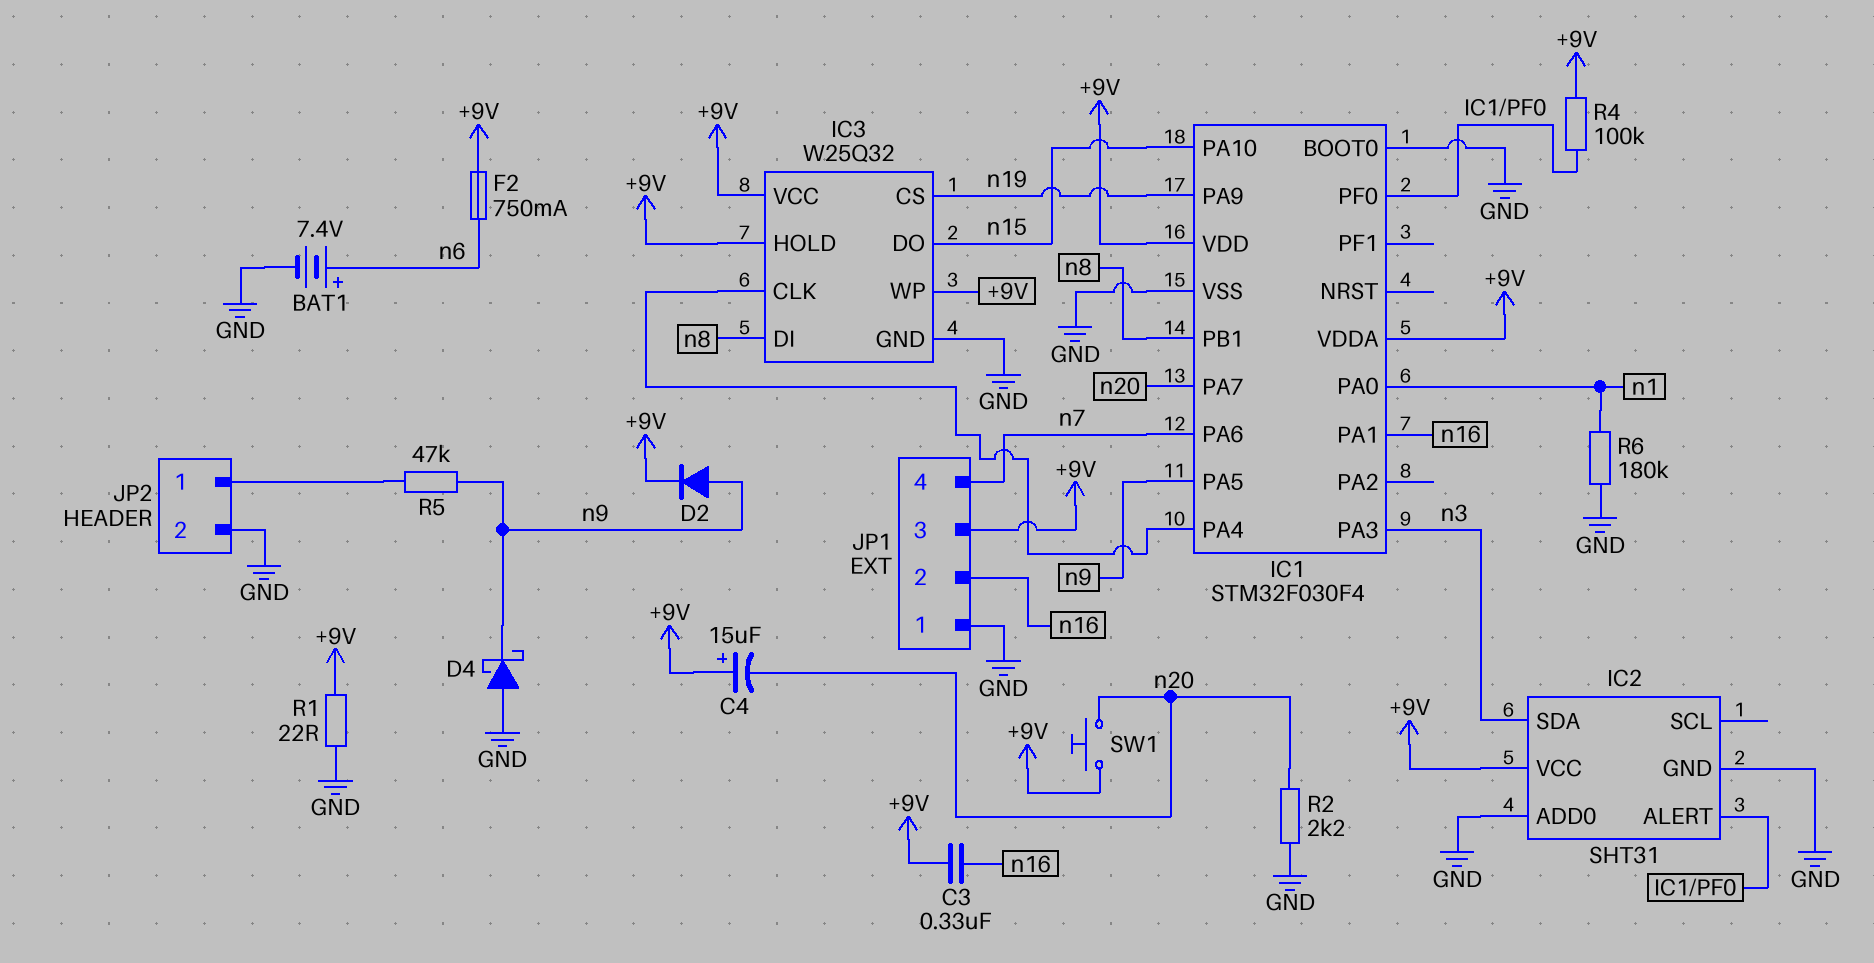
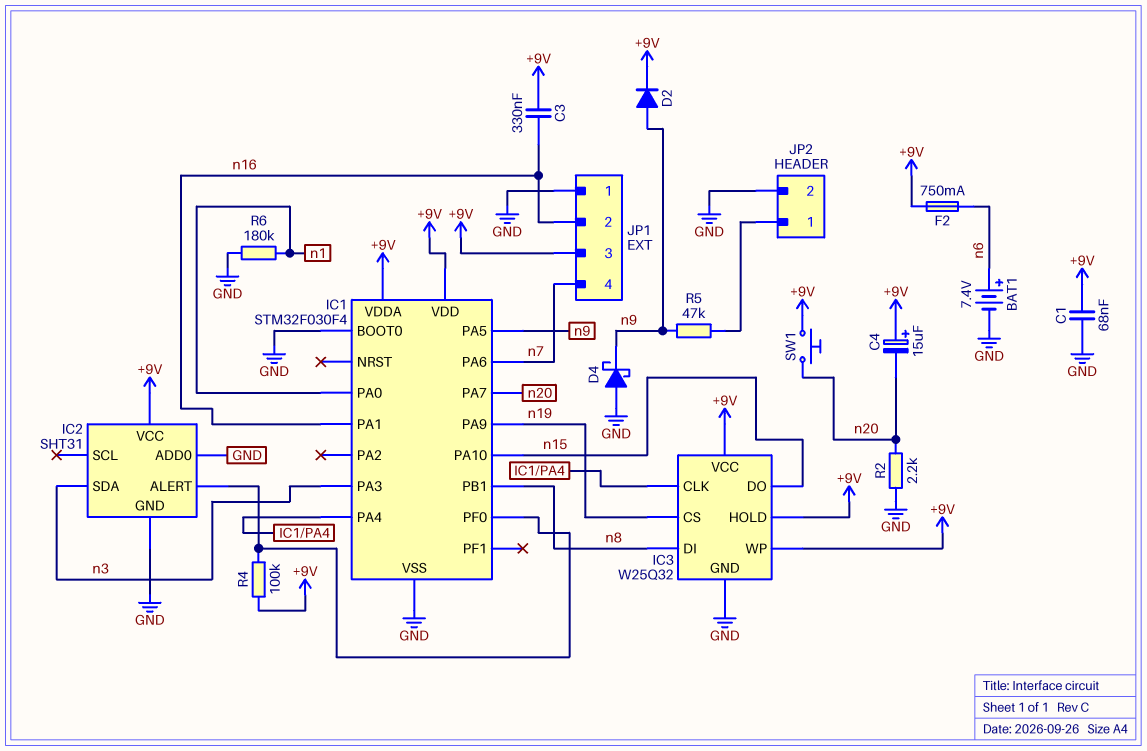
C1: none -> 68nF (+9V, GND)
R1: 22 (+9V, GND) -> none

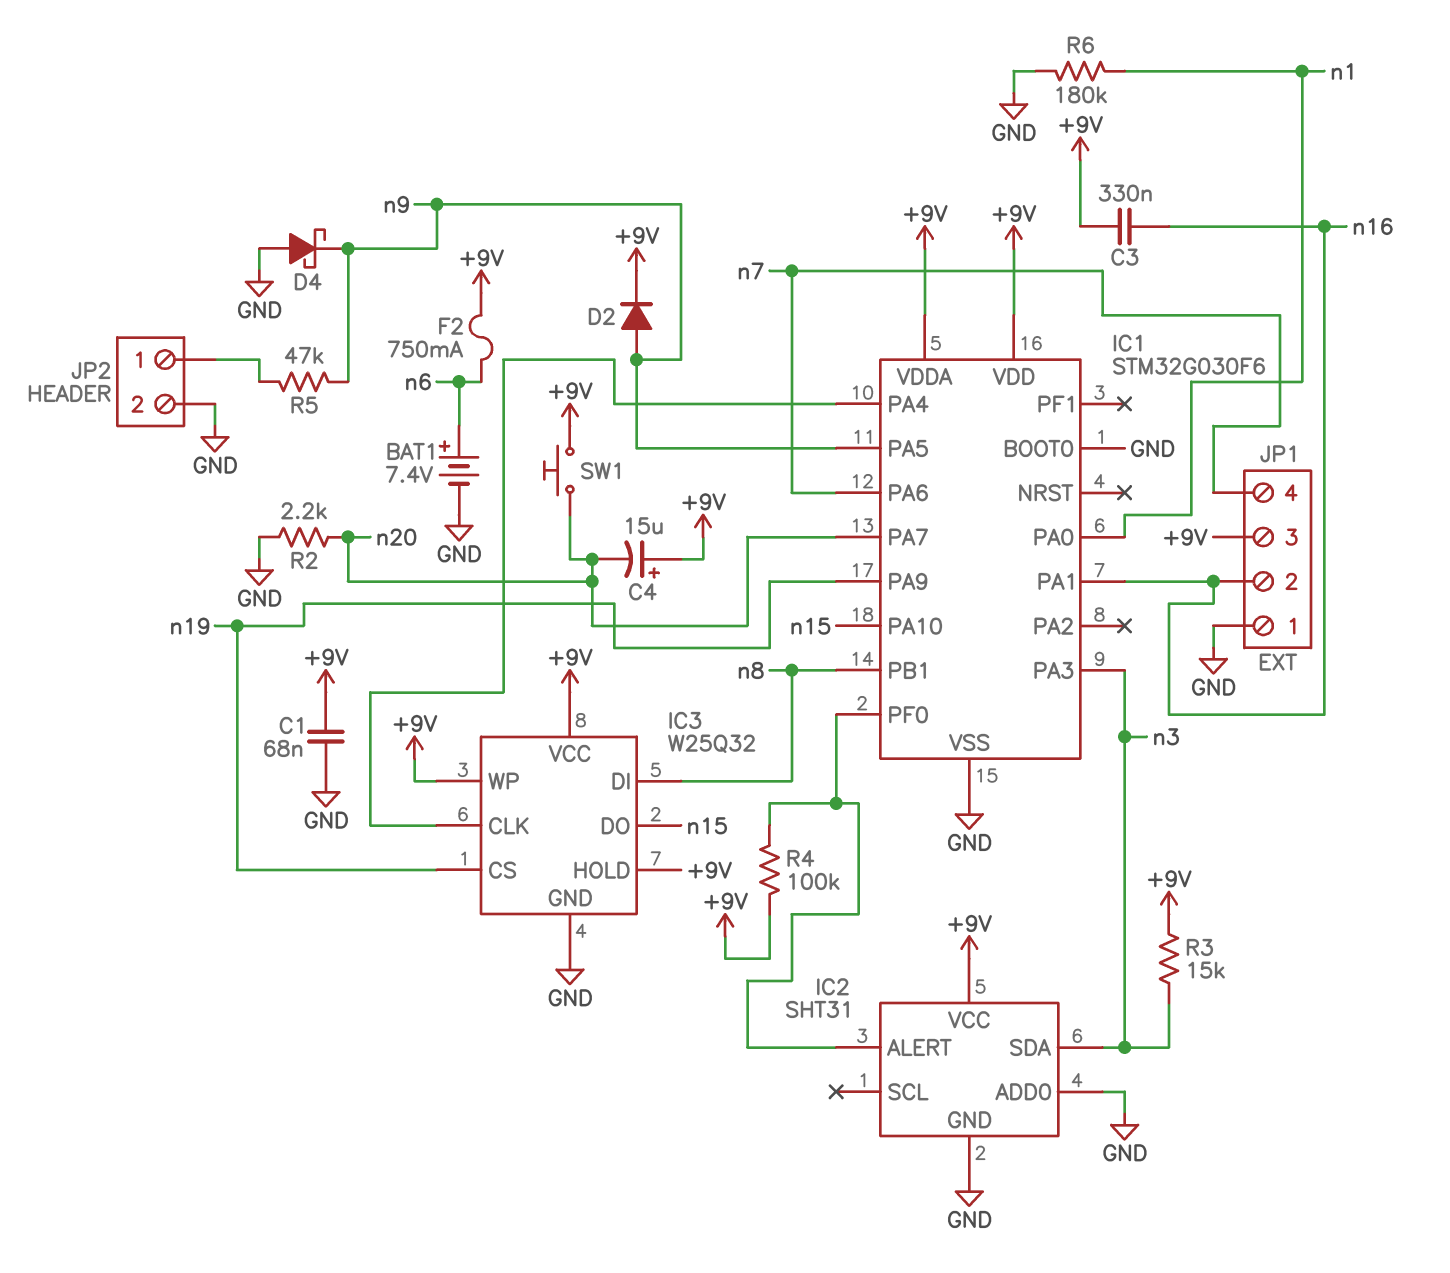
IC1: STM32F030F4 -> STM32G030F6
R3: none -> 15k (+9V, n3)

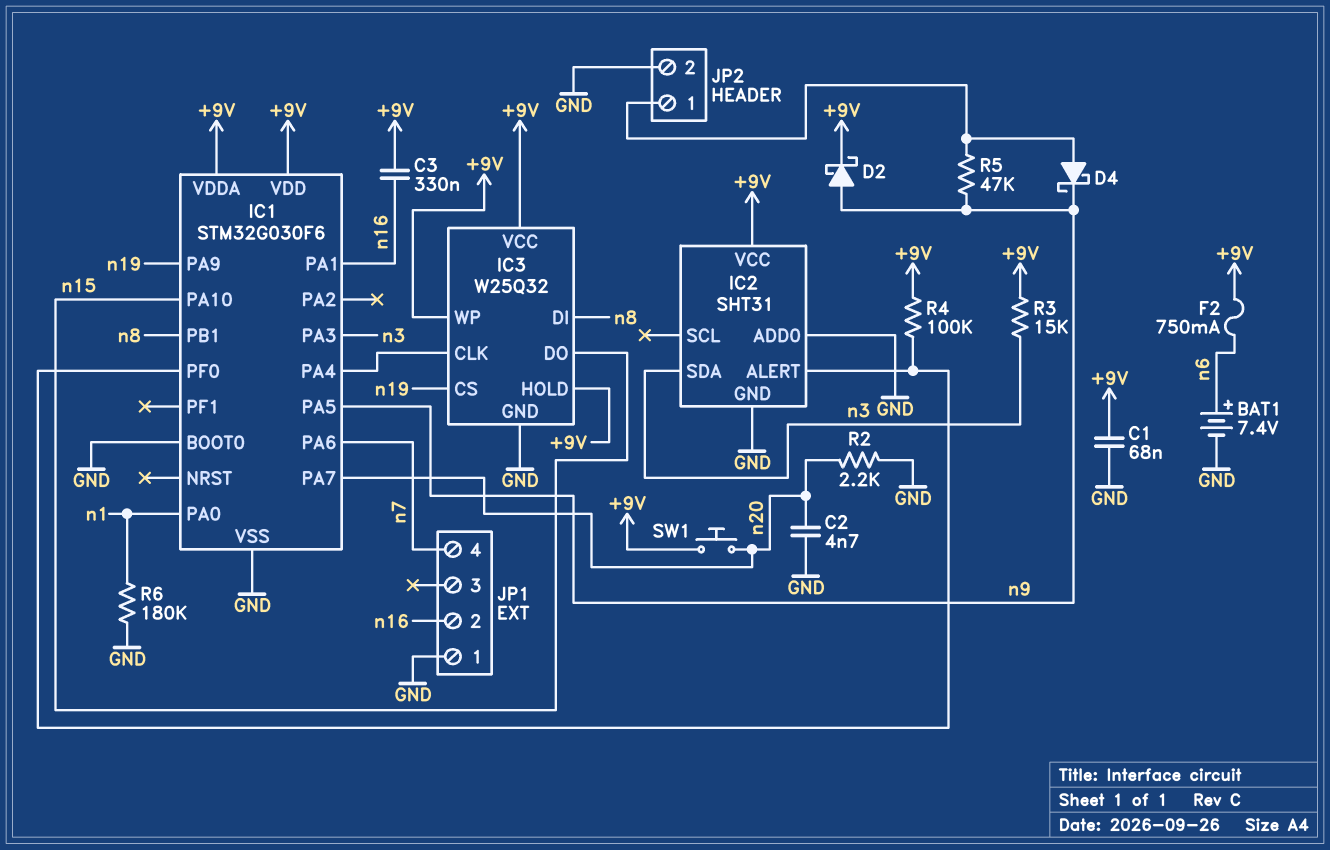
C2: none -> 4.7nF (GND, n20)
C4: 15uF (plus +9V, minus n20) -> none
D2: diode (A n9, K +9V) -> schottky (A n9, K +9V)
D4: schottky (A GND, K n9) -> schottky (A JP2/1, K n9)
JP1 pin 3: +9V -> none

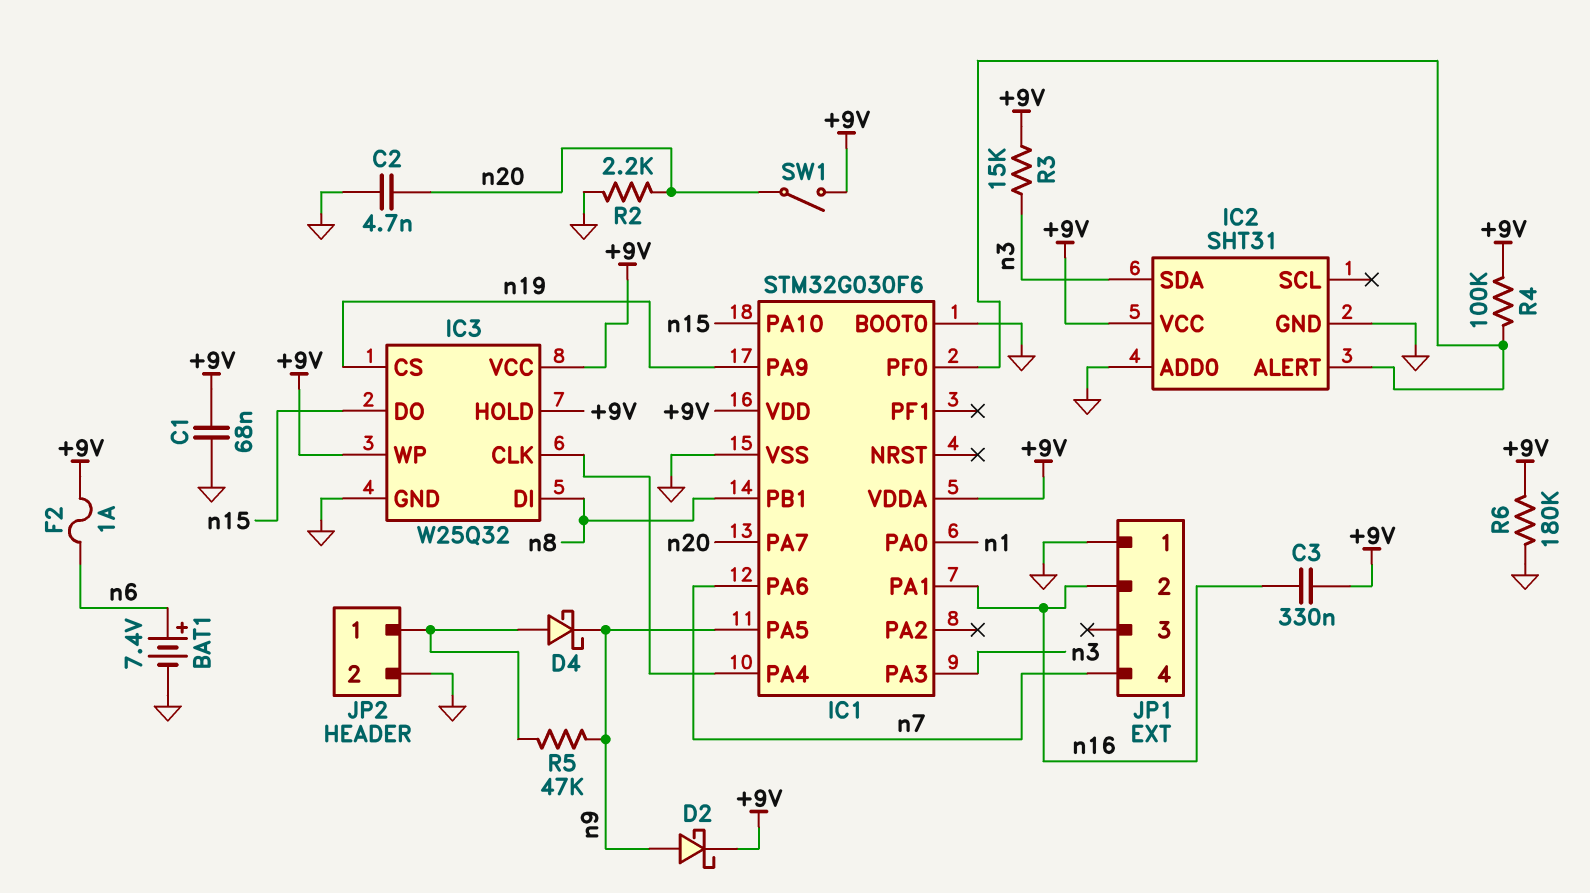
F2: 750mA (+9V, n6) -> 1A (+9V, n6)
R6: 180k (GND, n1) -> 180k (+9V, GND)
SW1: button (+9V, n20) -> switch (+9V, n20)

